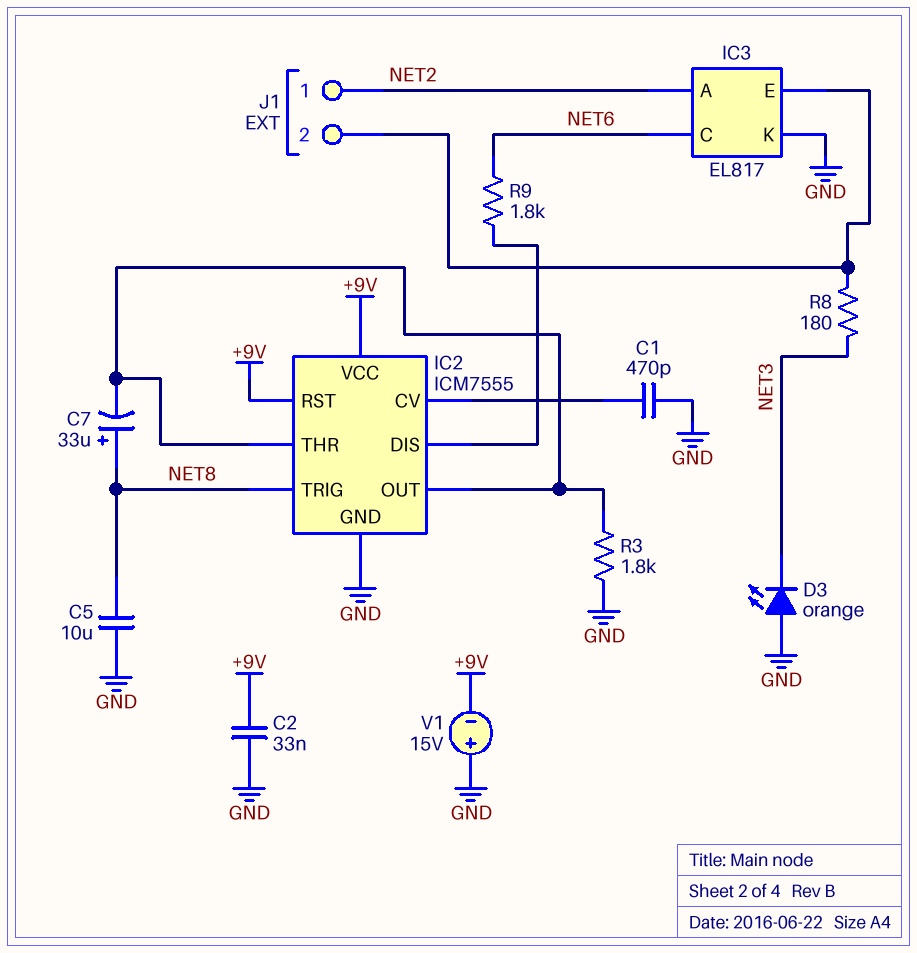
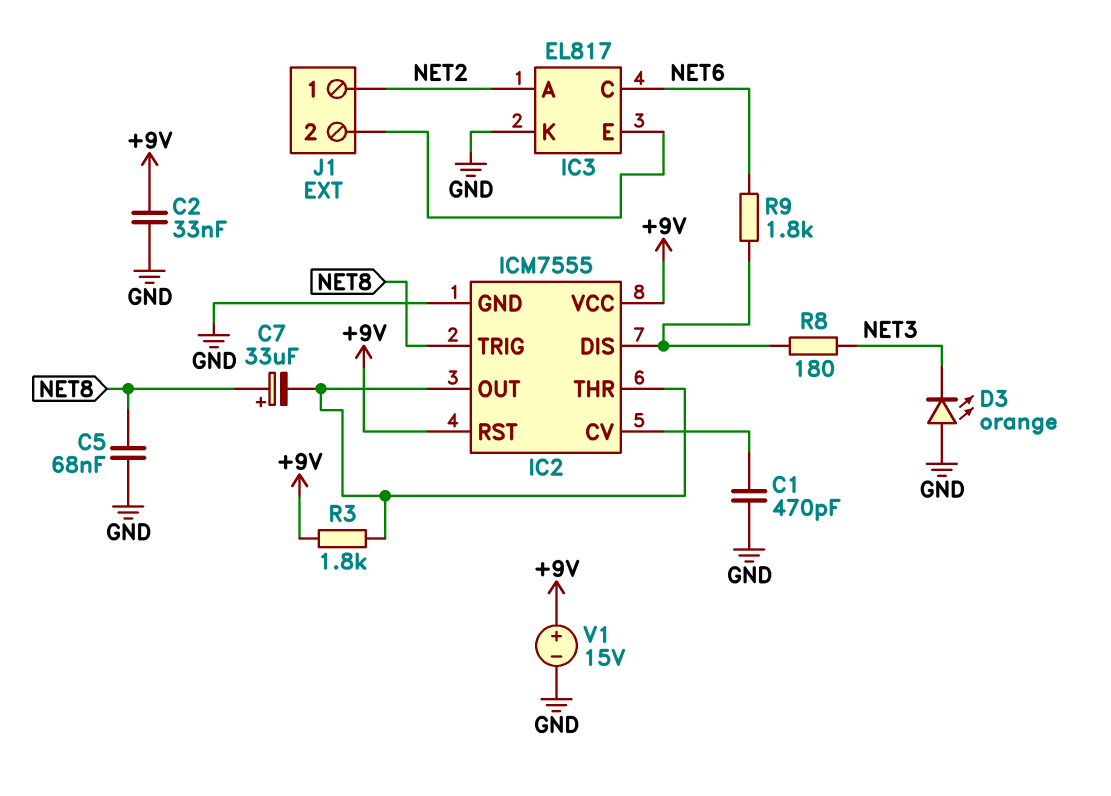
C5: 10uF (GND, NET8) -> 68nF (GND, NET8)
R3: 1.8k (GND, IC2/OUT) -> 1.8k (+9V, IC2/OUT)
R8: 180 (IC3/E, NET3) -> 180 (IC2/DIS, NET3)
V1: 15V (plus GND, minus +9V) -> 15V (plus +9V, minus GND)

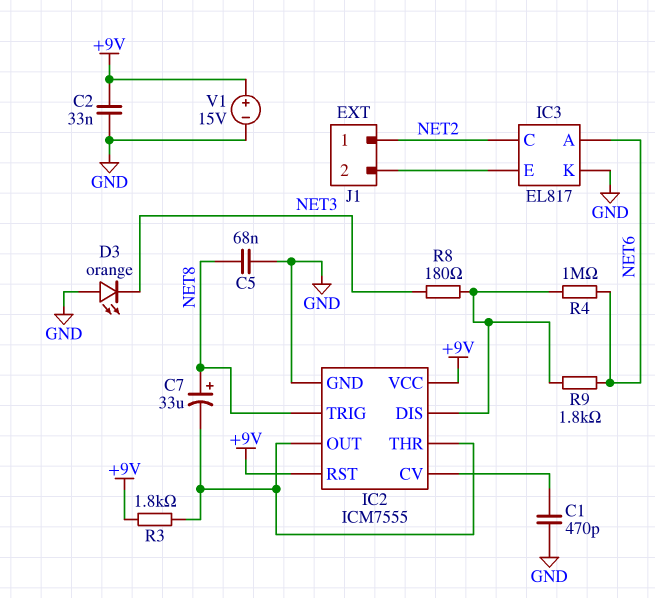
IC3 pin A: NET2 -> NET6
IC3 pin C: NET6 -> NET2
R4: none -> 1M (IC2/DIS, NET6)

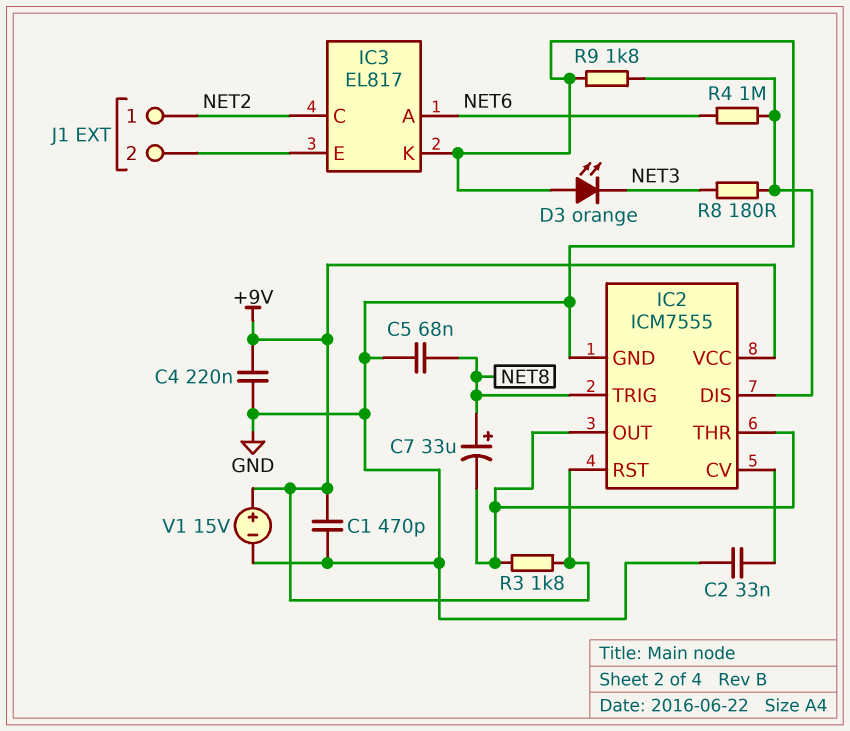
C1: 470pF (GND, IC2/CV) -> 470pF (+9V, GND)
C2: 33nF (+9V, GND) -> 33nF (GND, IC2/CV)
C4: none -> 220nF (+9V, GND)
R9: 1.8k (IC2/DIS, NET6) -> 1.8k (GND, IC2/DIS)

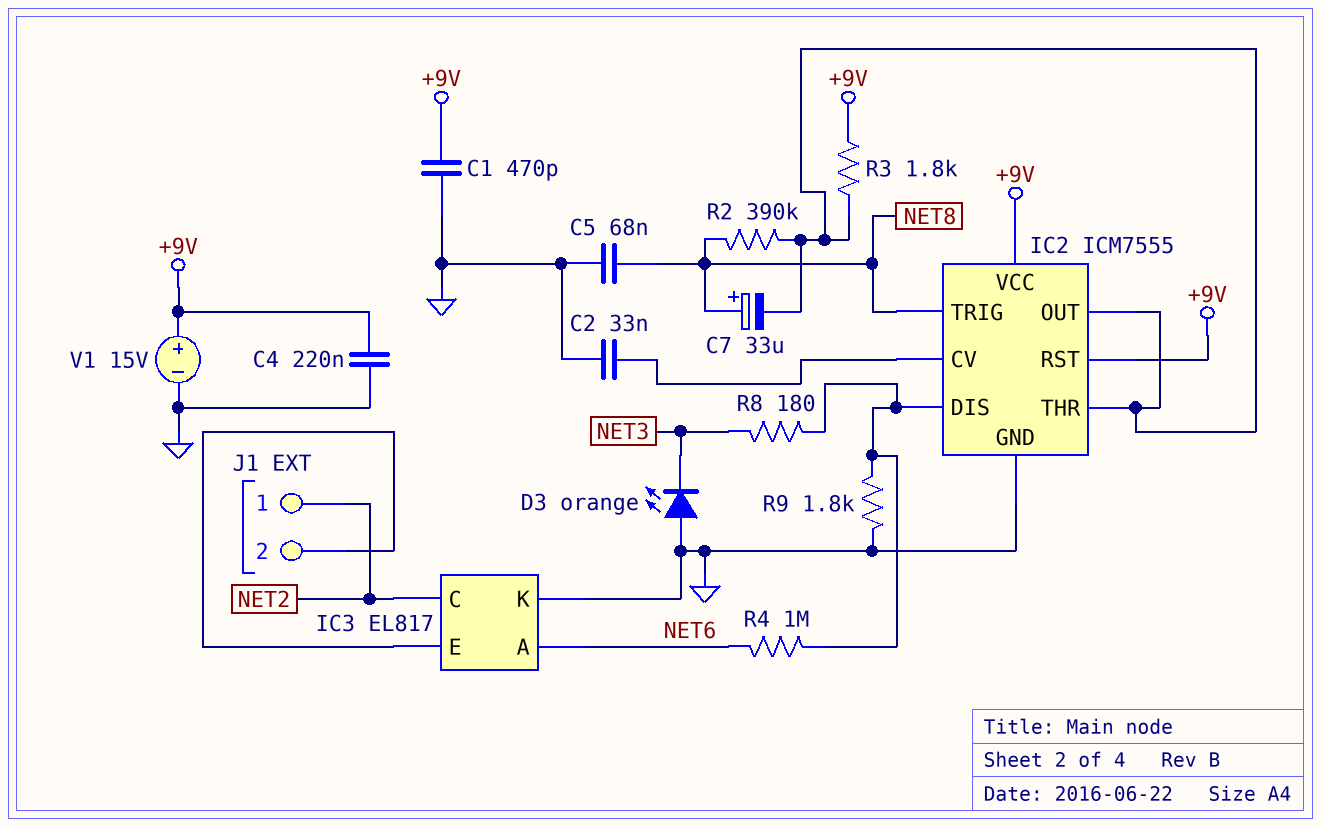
R2: none -> 390k (IC2/OUT, NET8)

